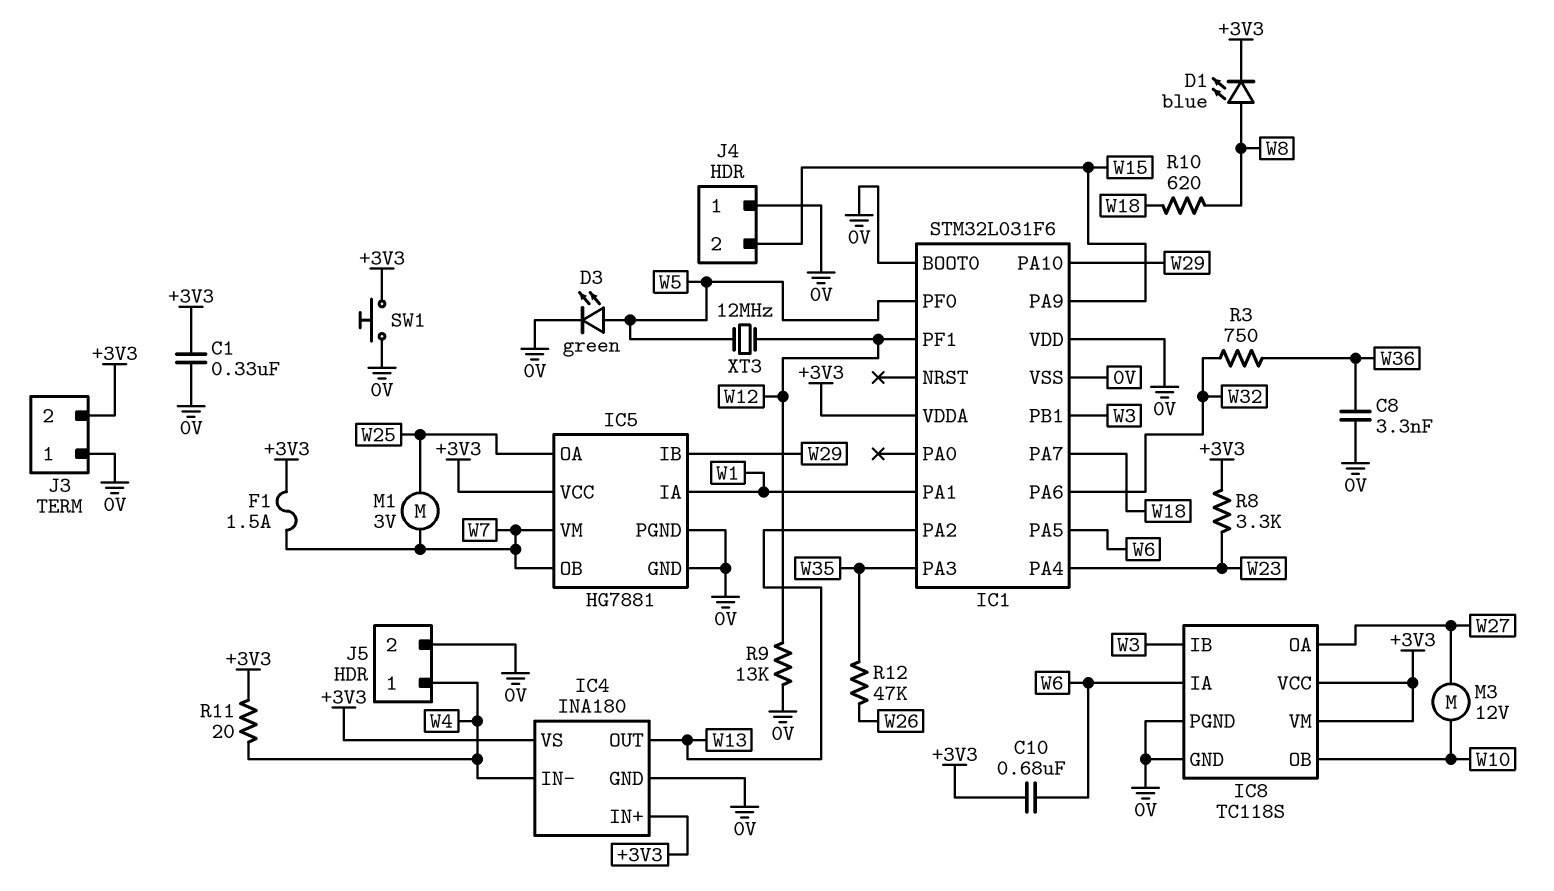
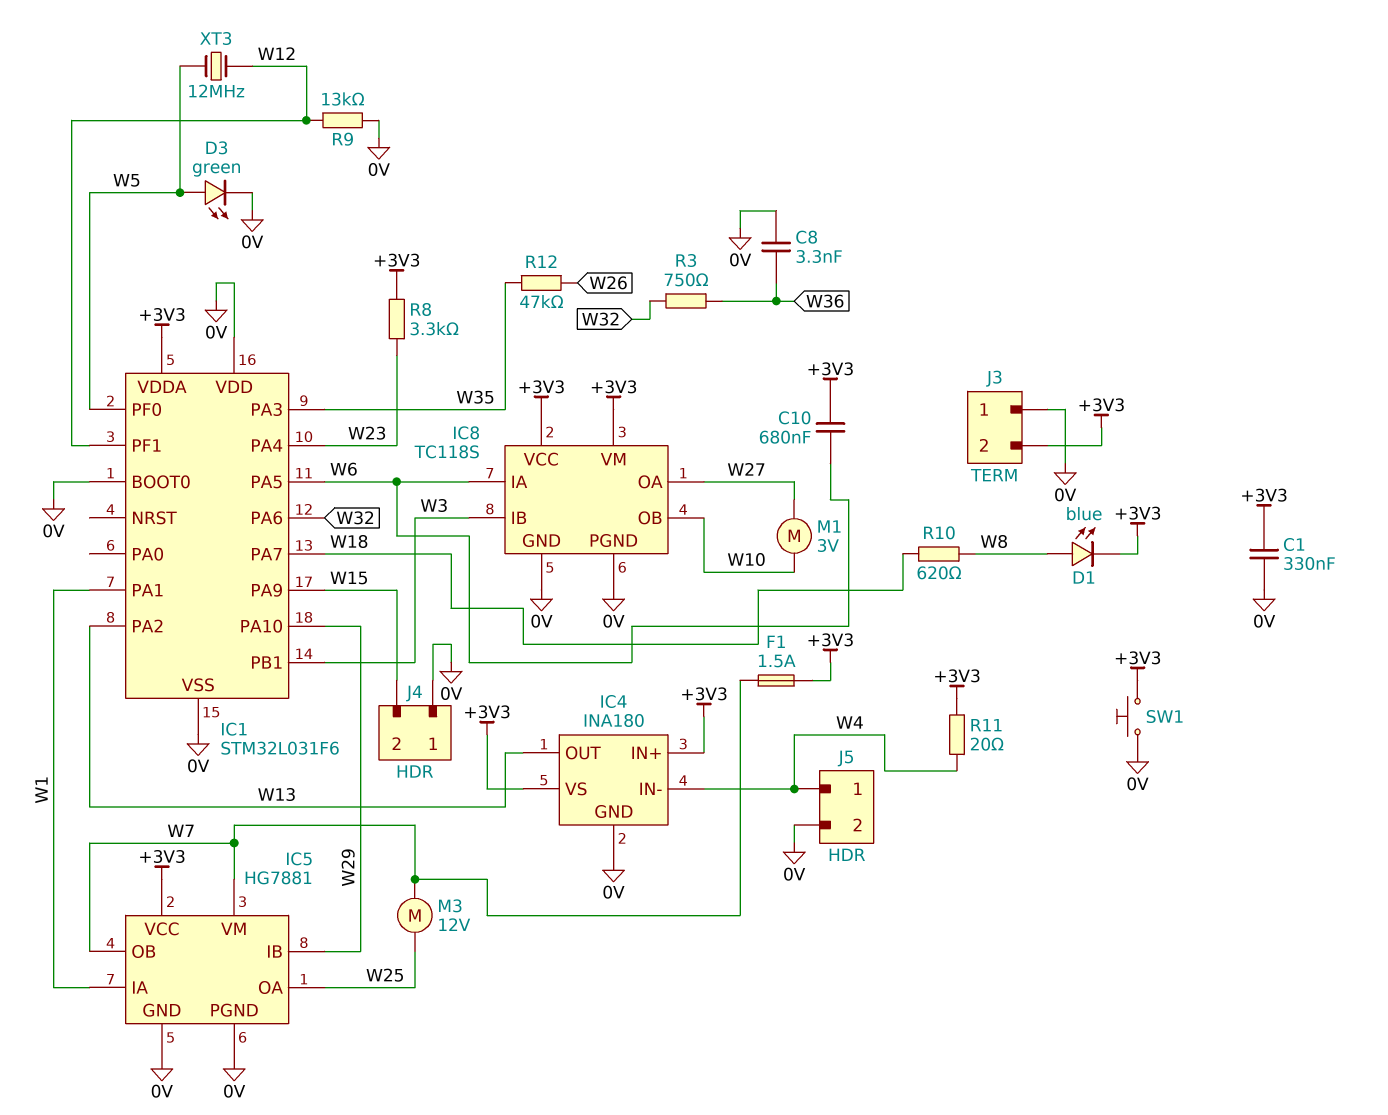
M1: motor 3V (W7, W25) -> motor 3V (W10, W27)
M3: motor 12V (W10, W27) -> motor 12V (W7, W25)

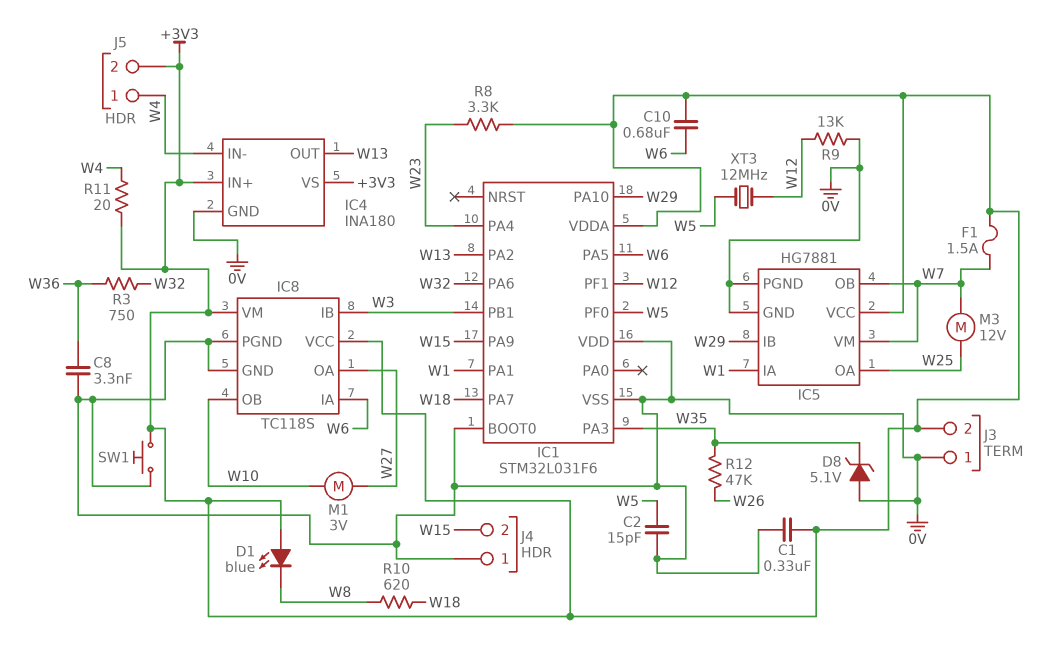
C2: none -> 15pF (0V, W5)
D1: LED blue (A W8, K +3V3) -> LED blue (A +3V3, K W8)
D3: LED green (A W5, K 0V) -> none
D8: none -> zener 5.1V (A 0V, K W35)
J5 pin 2: 0V -> +3V3

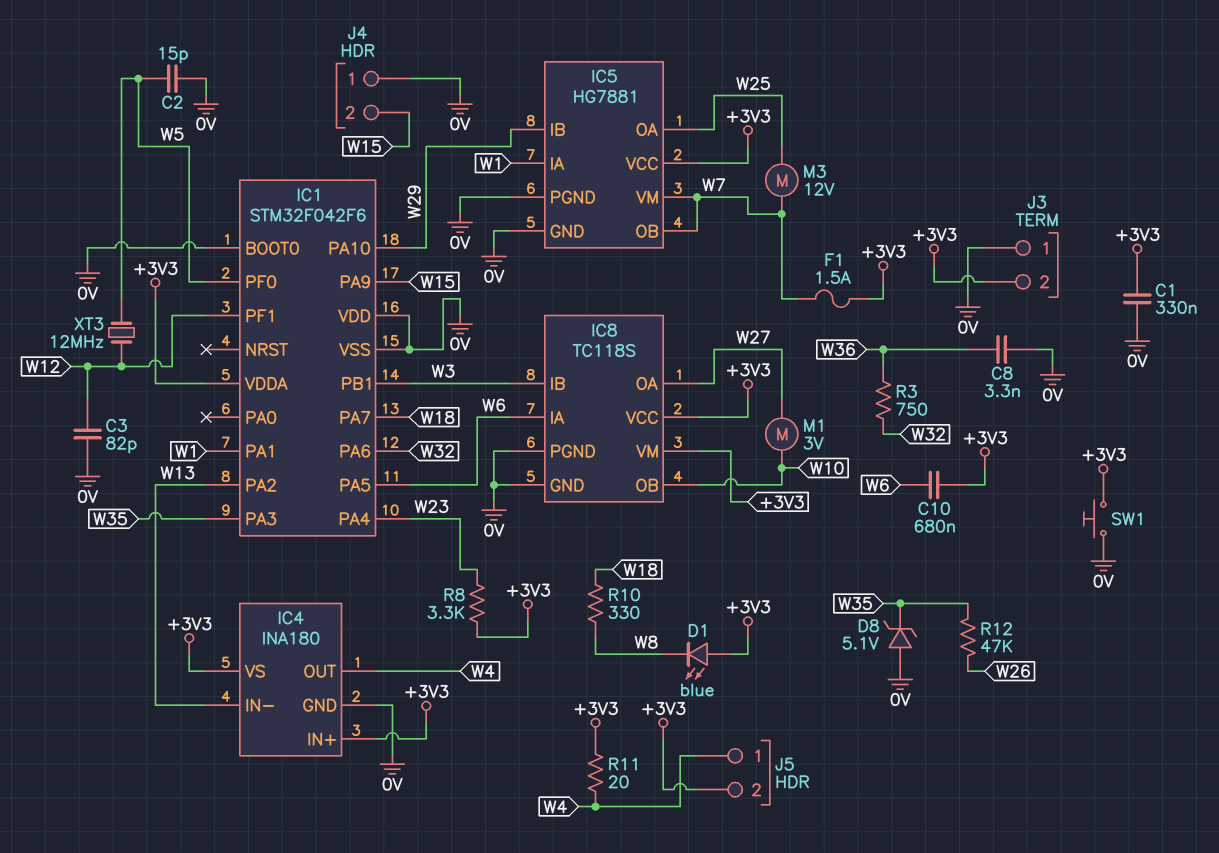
C3: none -> 82pF (0V, W12)
IC1: STM32L031F6 -> STM32F042F6
IC4 pin IN-: W4 -> W13
IC4 pin OUT: W13 -> W4
R9: 13k (0V, W12) -> none
R10: 620 (W8, W18) -> 330 (W8, W18)

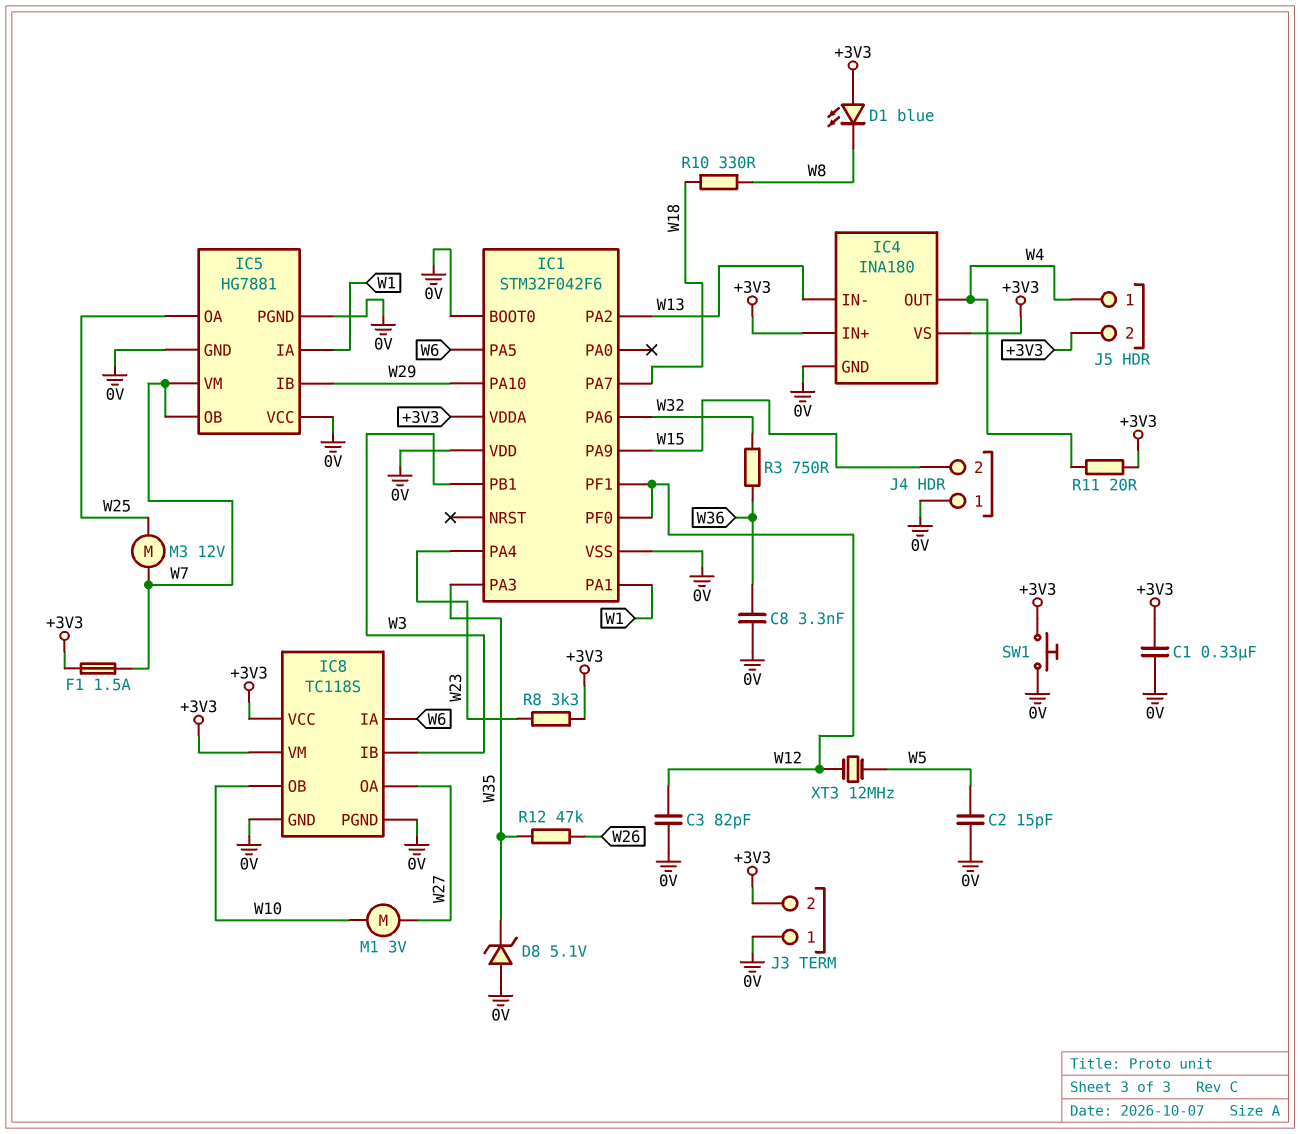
C10: 680nF (+3V3, W6) -> none
IC1 pin PF0: W5 -> W12
IC5 pin VCC: +3V3 -> 0V

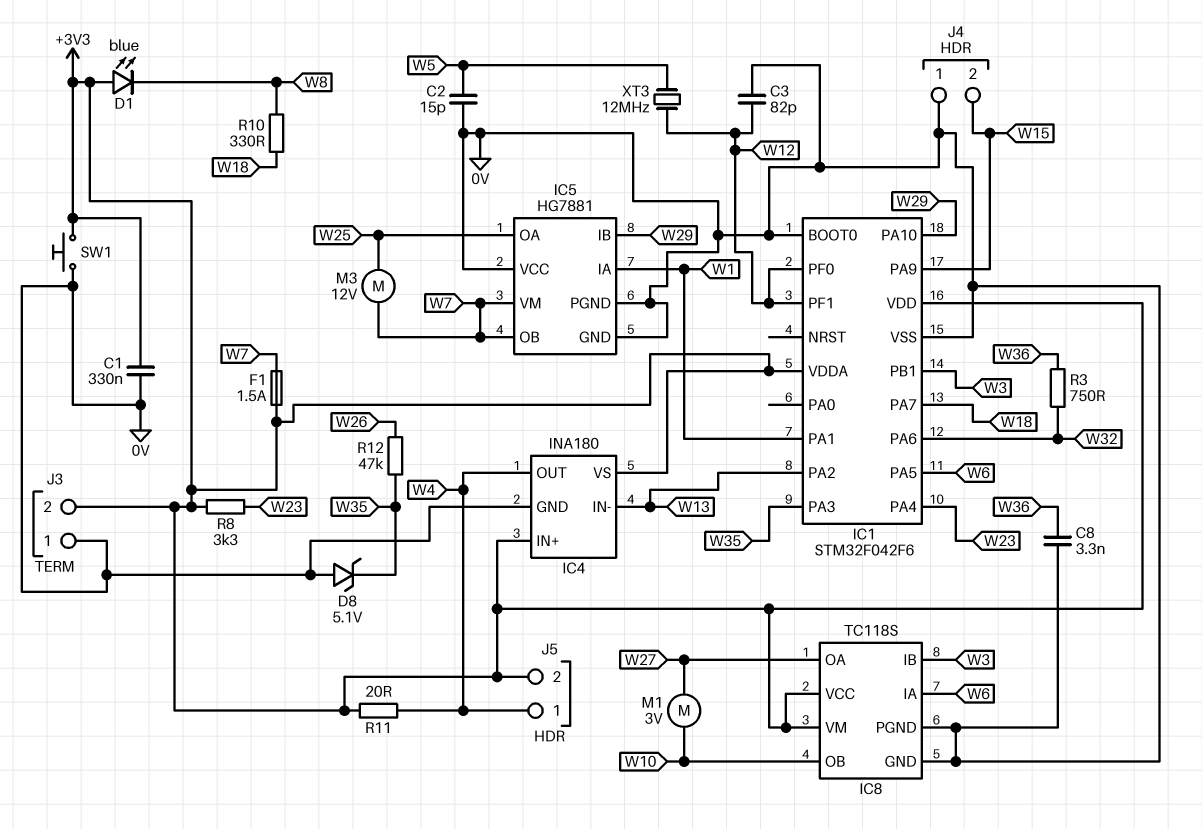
IC1 pin VDD: 0V -> +3V3

